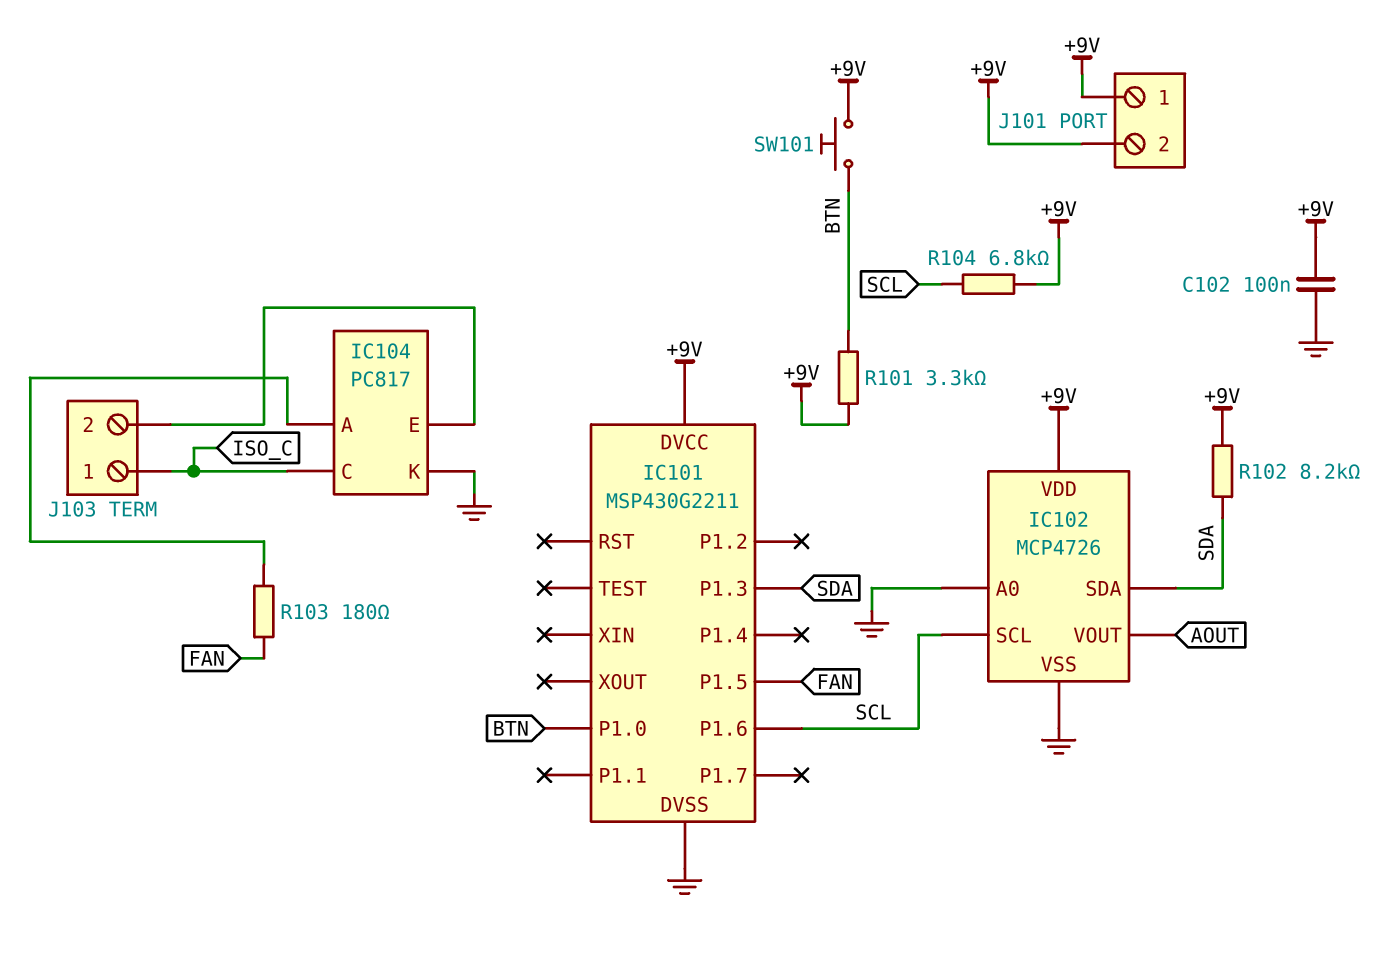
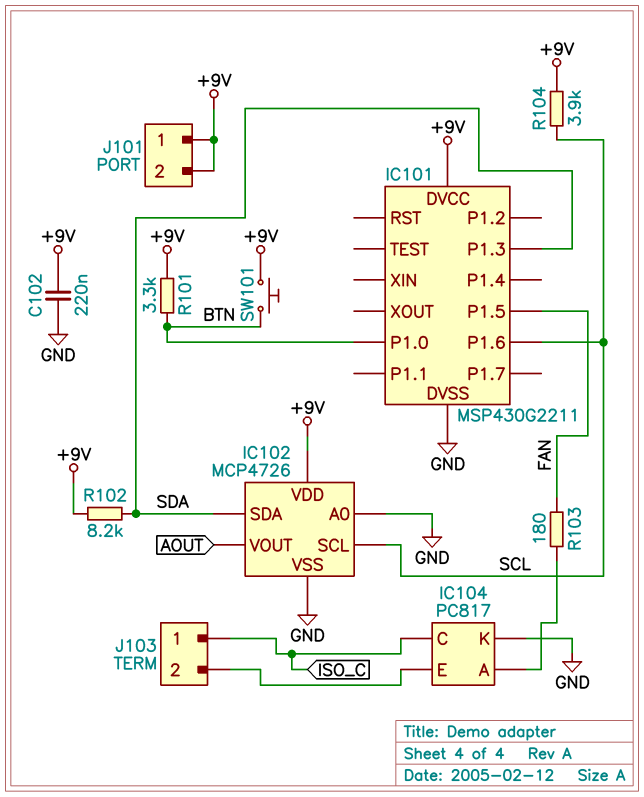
C102: 100nF (+9V, GND) -> 220nF (+9V, GND)
R104: 6.8k (+9V, SCL) -> 3.9k (+9V, SCL)

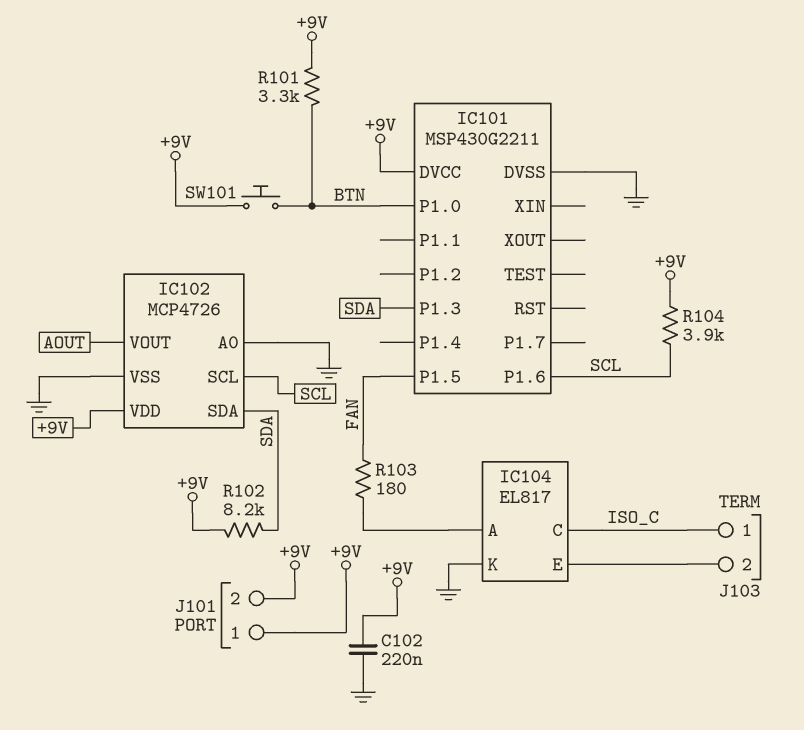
IC104: PC817 -> EL817

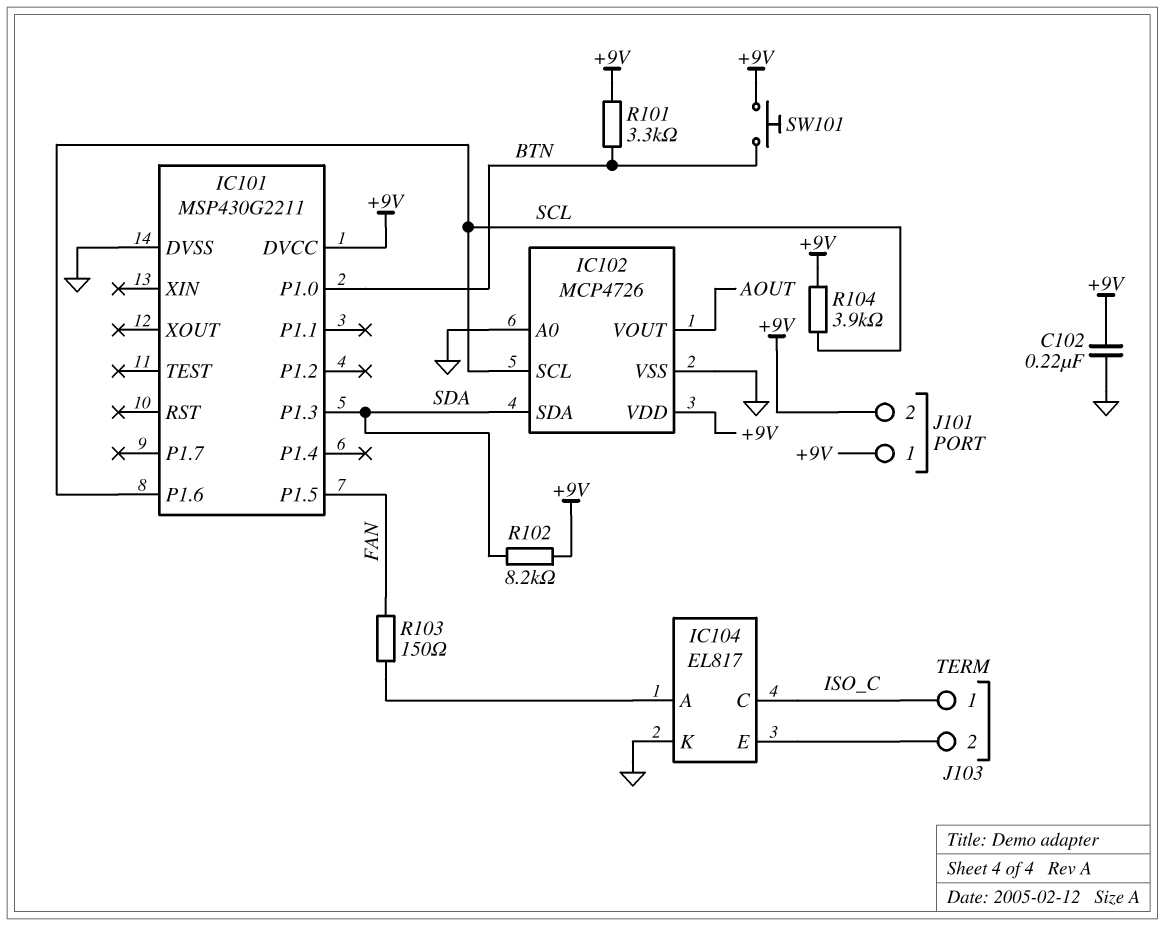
R103: 180 (FAN, IC104/A) -> 150 (FAN, IC104/A)

